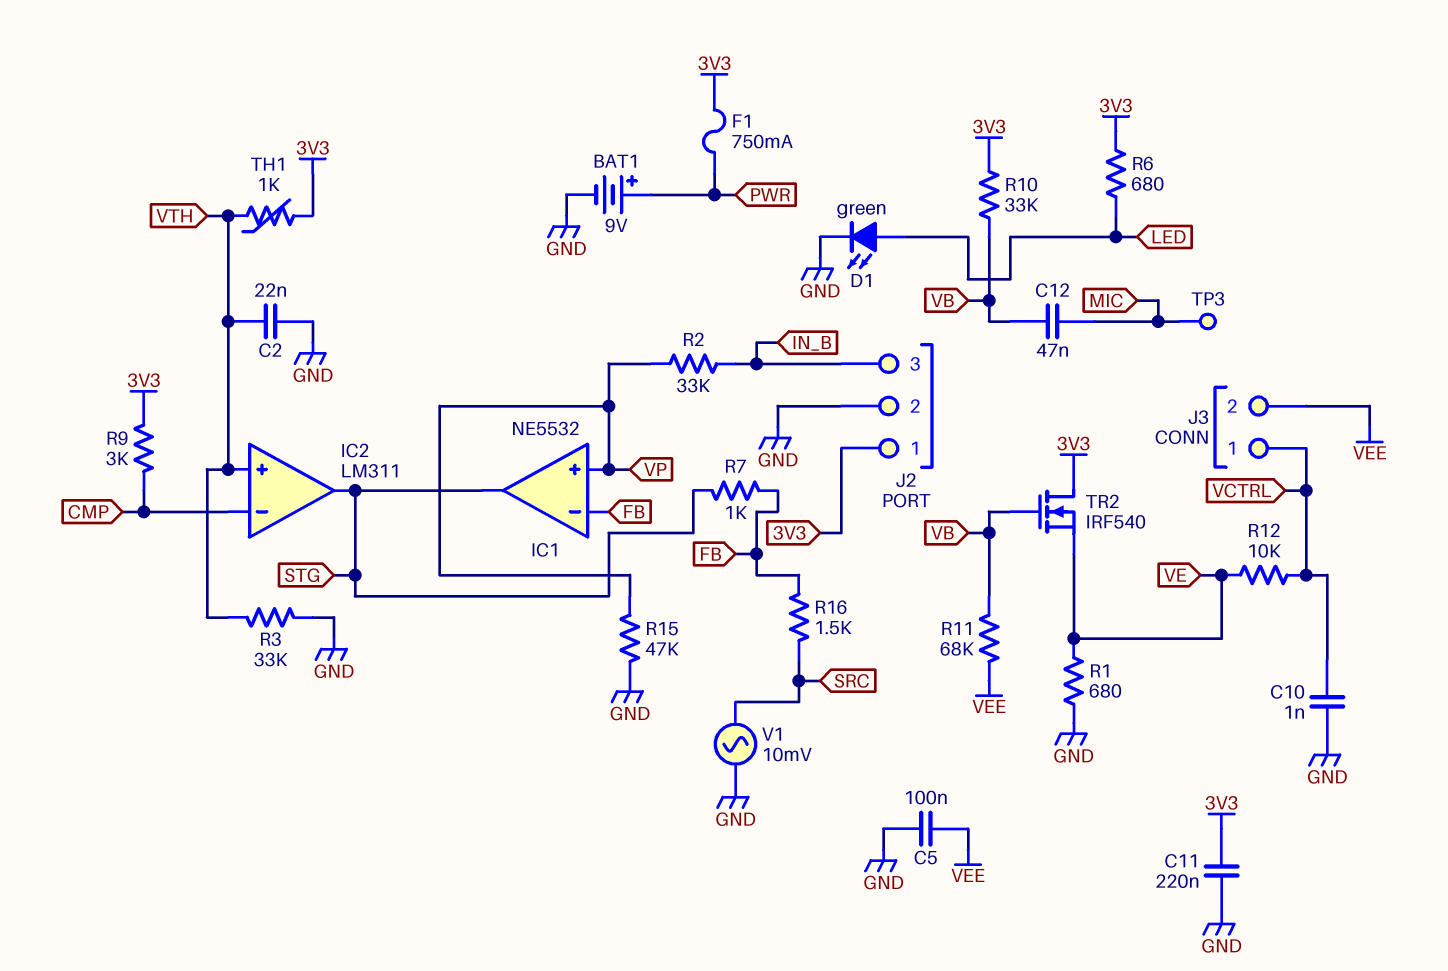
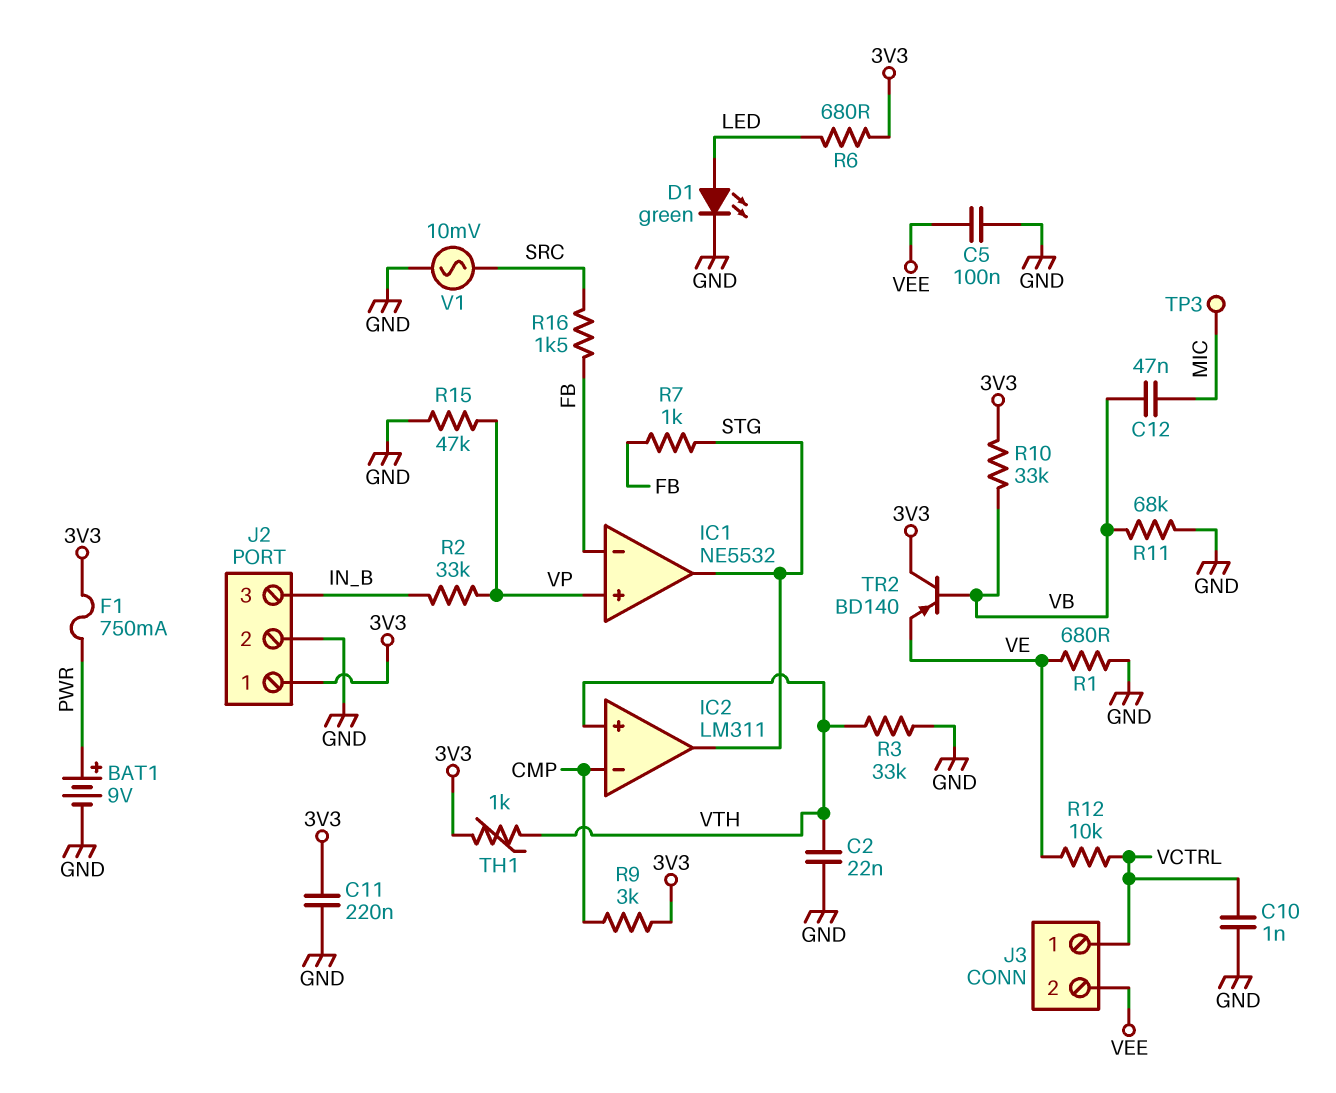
R11: 68k (VB, VEE) -> 68k (GND, VB)
TR2: NMOS IRF540 (G VB, D 3V3, S VE) -> PNP BD140 (B VB, C 3V3, E VE)

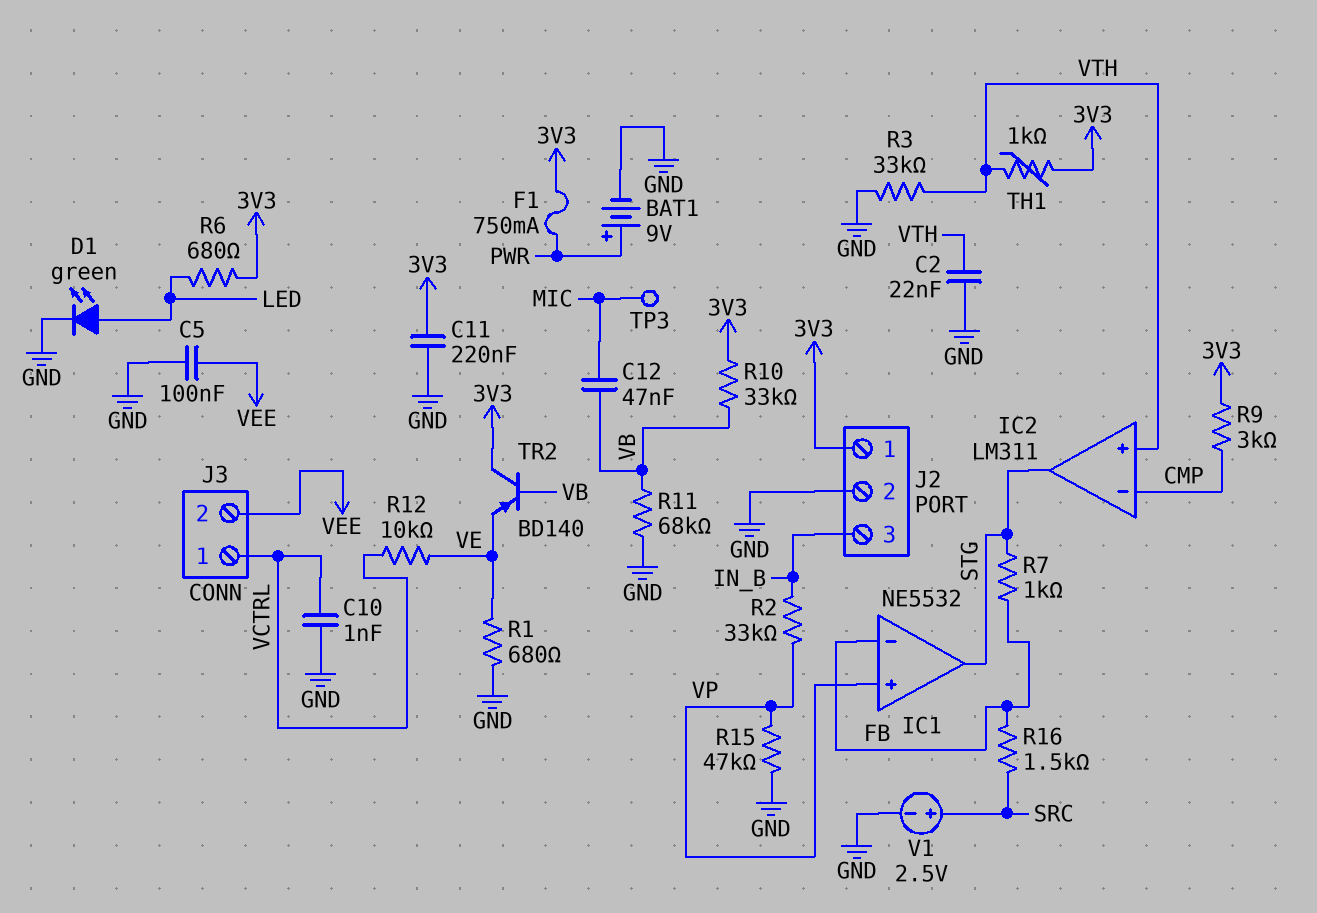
V1: AC 10mV (GND, SRC) -> 2.5V (plus SRC, minus GND)

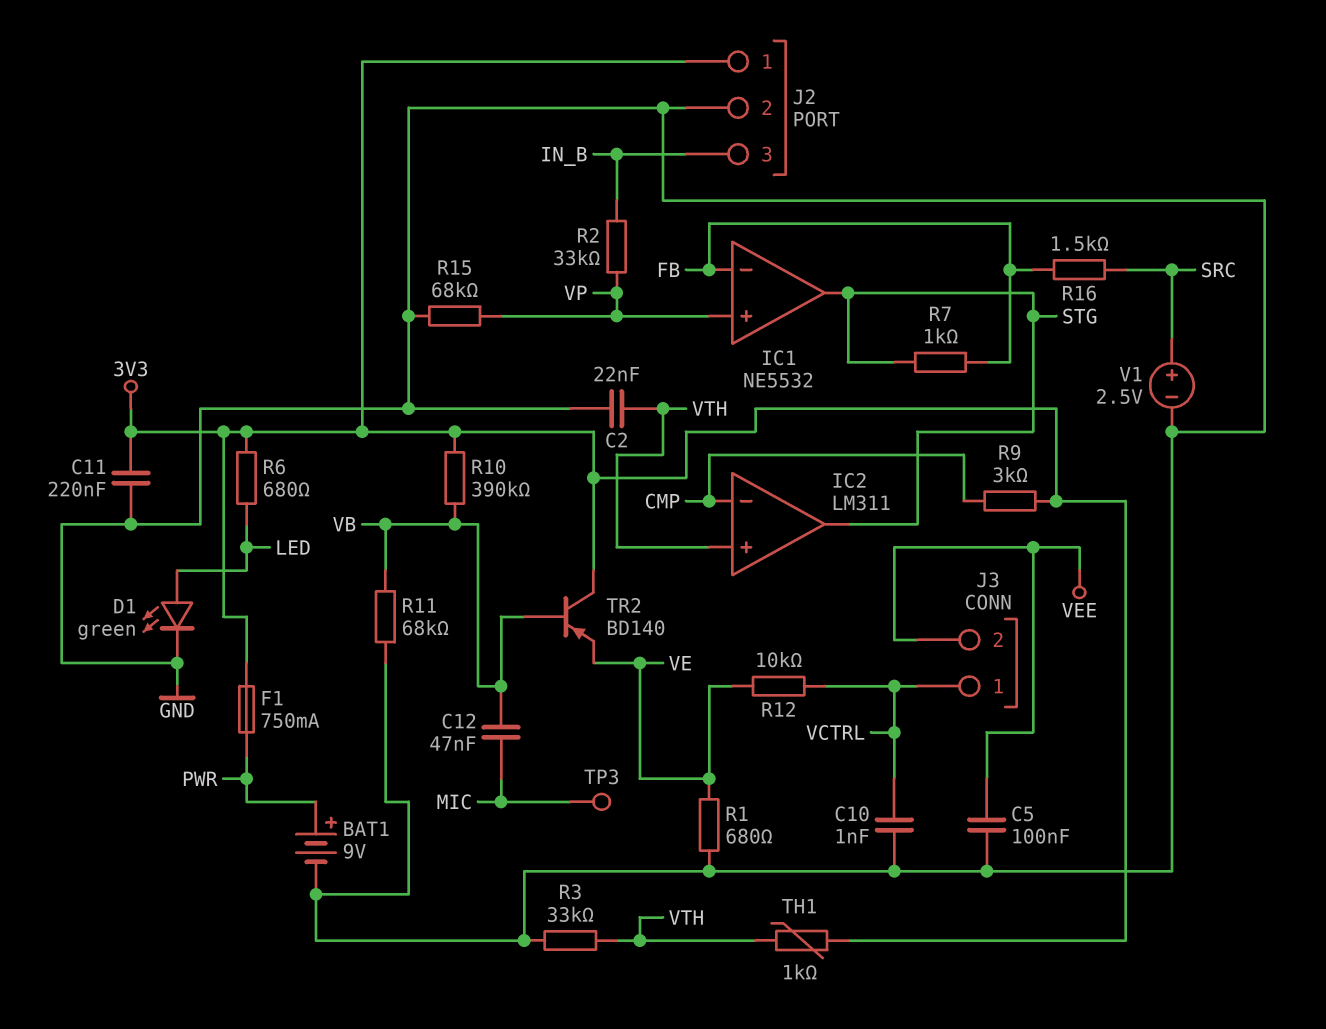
R10: 33k (3V3, VB) -> 390k (3V3, VB)
R15: 47k (GND, VP) -> 68k (GND, VP)

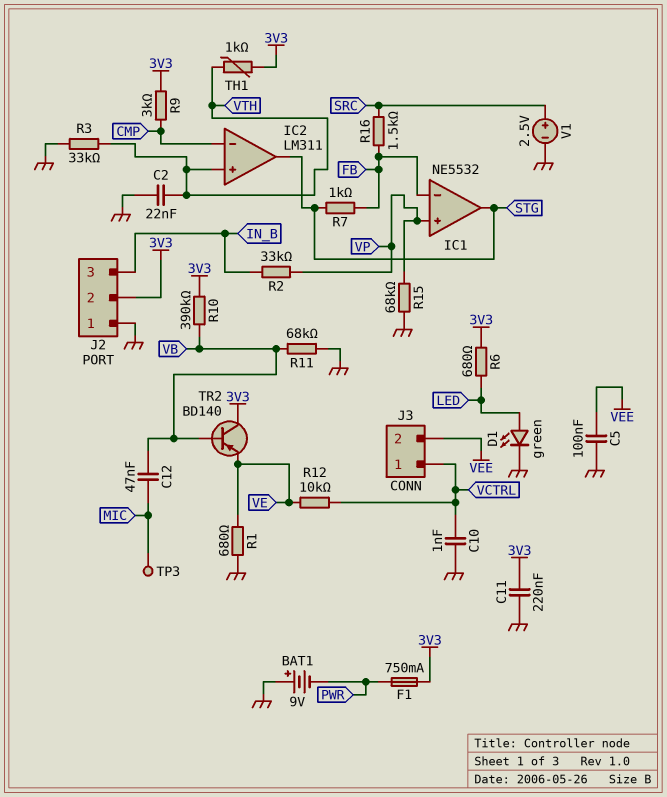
BAT1: 9V (plus PWR, minus GND) -> 9V (plus GND, minus PWR)
J2 pin 1: 3V3 -> GND
J2 pin 2: GND -> 3V3

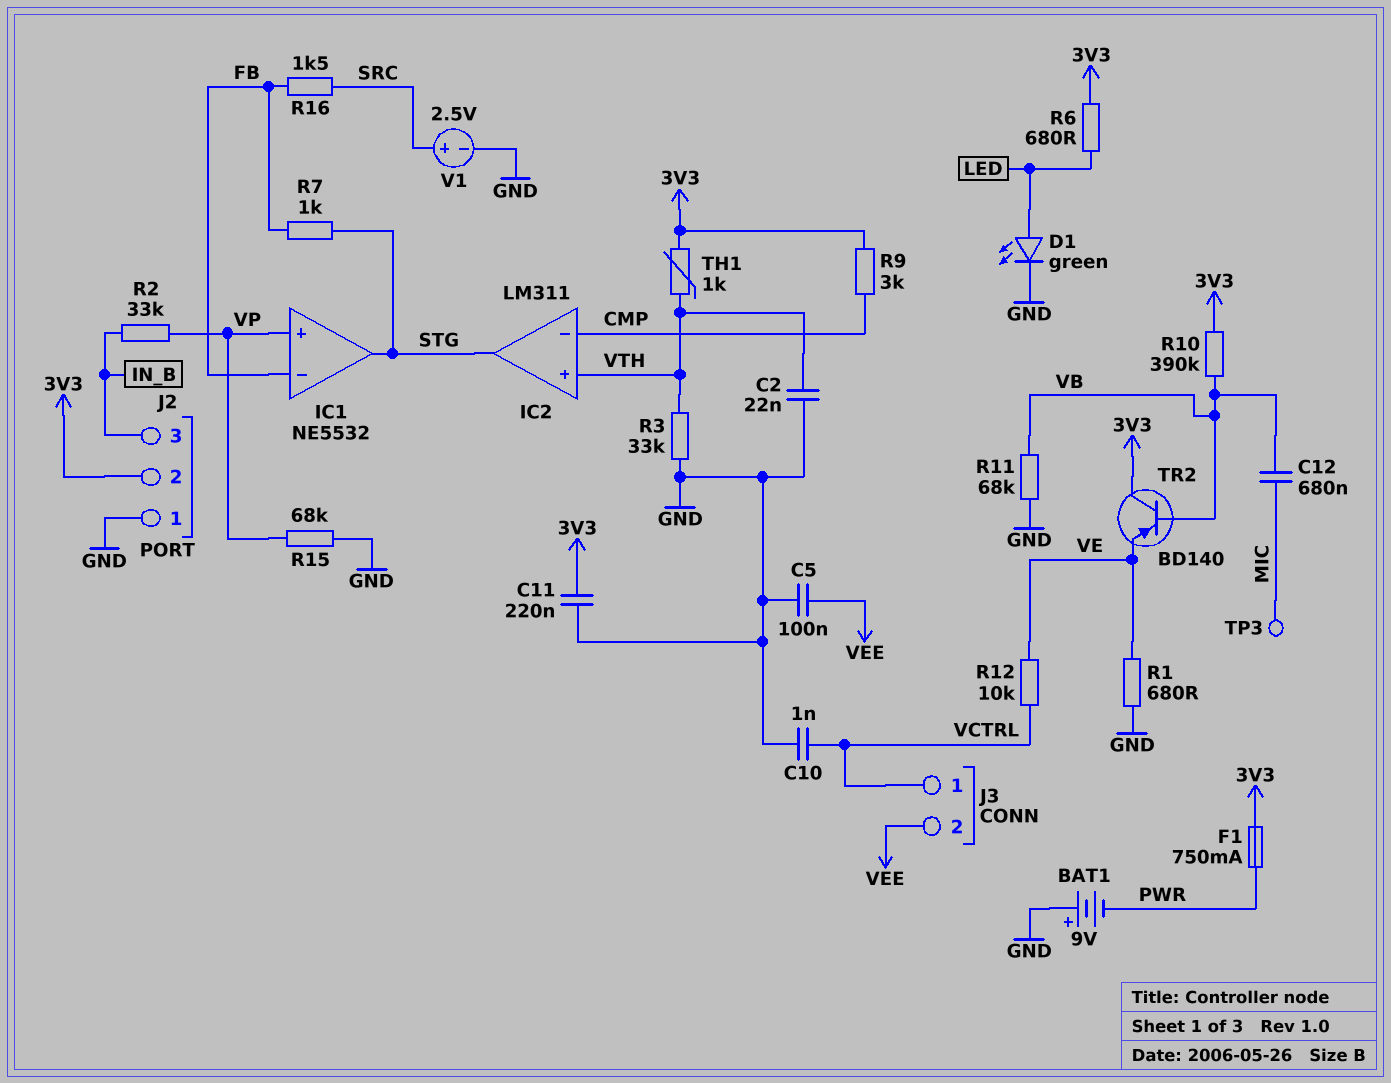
C12: 47nF (MIC, VB) -> 680nF (MIC, VB)

